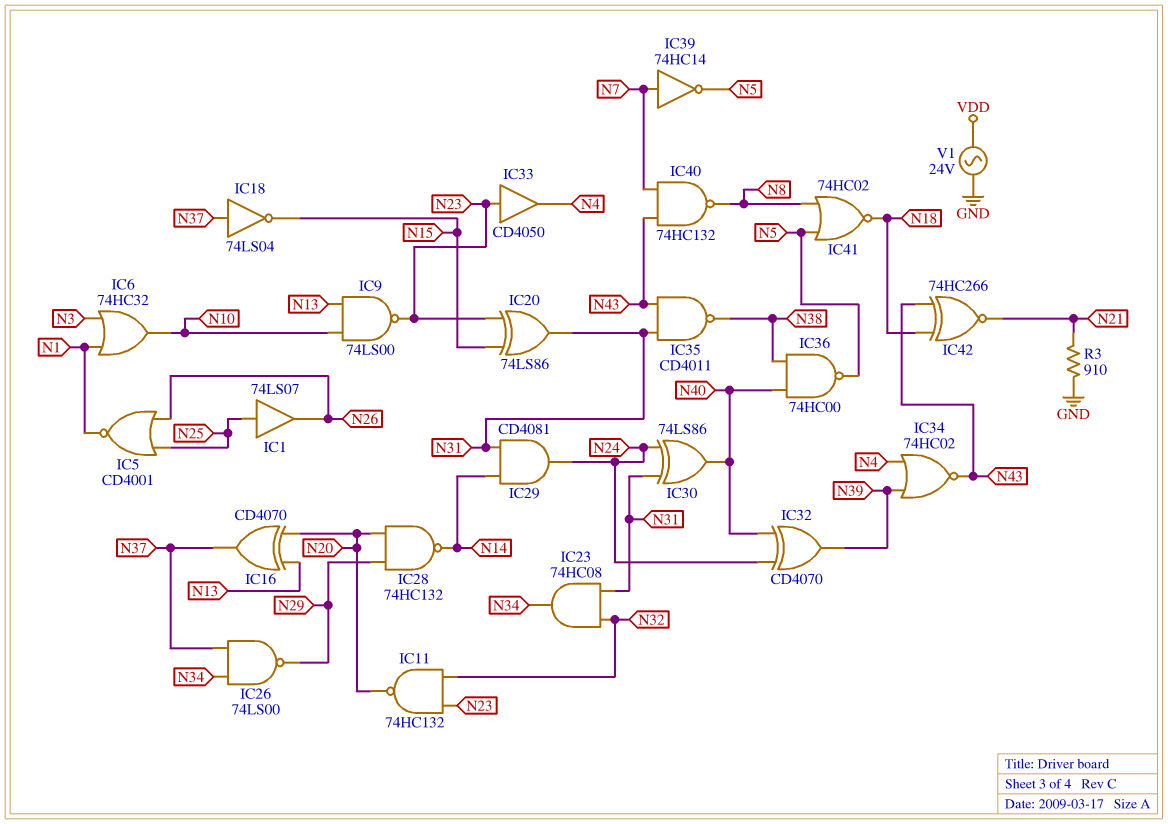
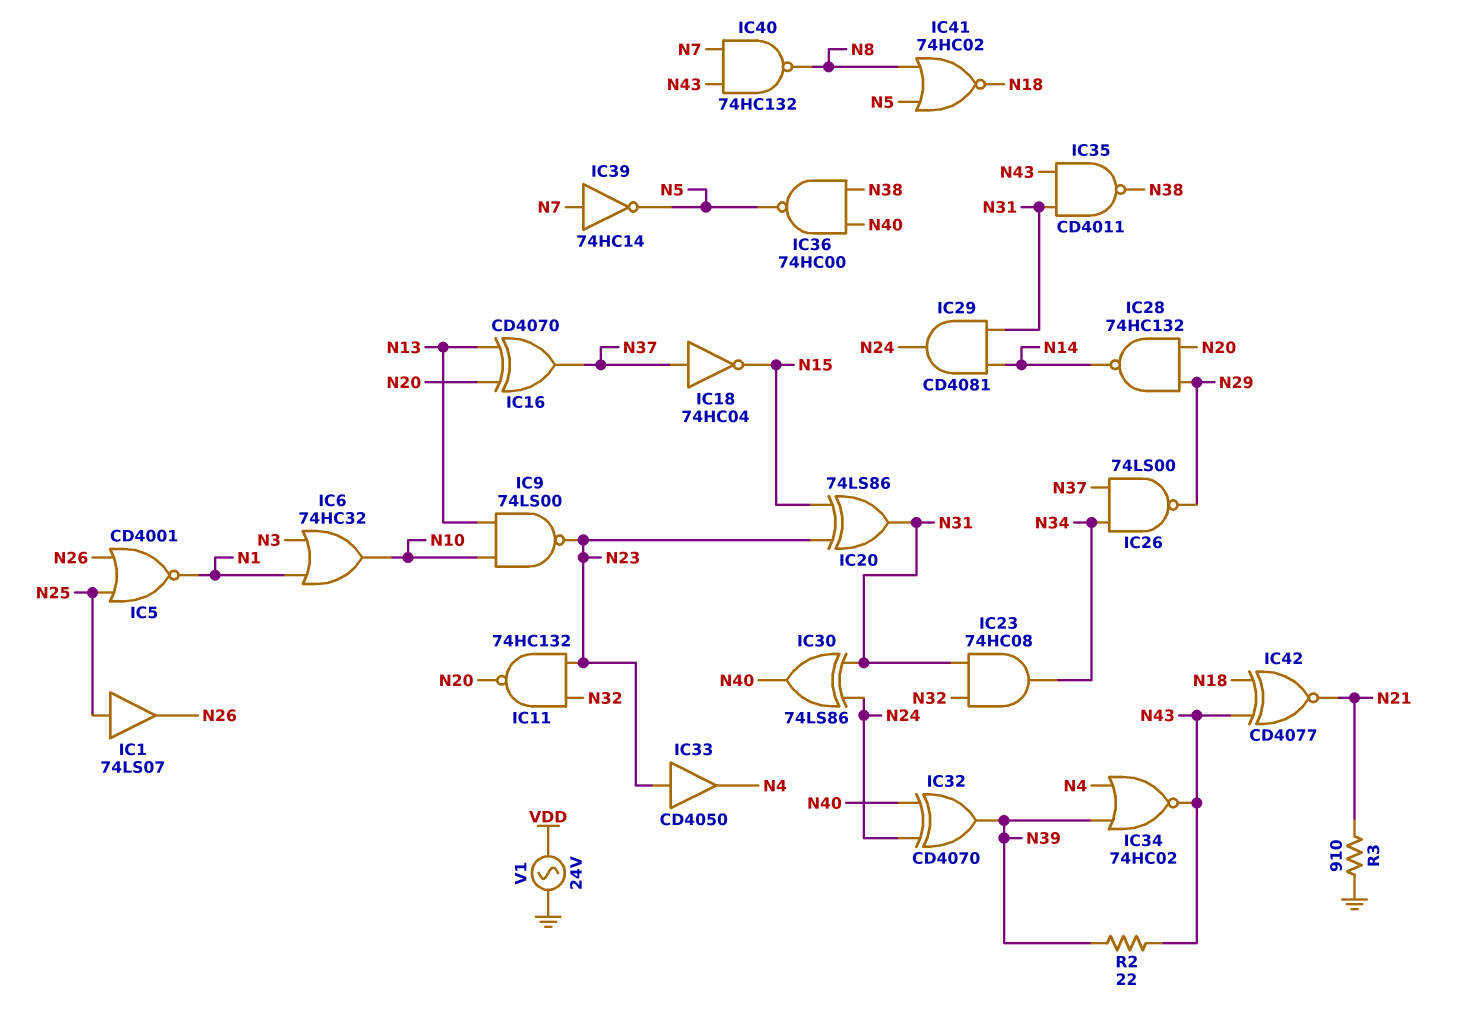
IC18: NOT 74LS04 (in N37, out N15) -> NOT 74HC04 (in N37, out N15)
IC42: XNOR 74HC266 (in N18, in N43, out N21) -> XNOR CD4077 (in N18, in N43, out N21)
R2: none -> 22 (N39, N43)

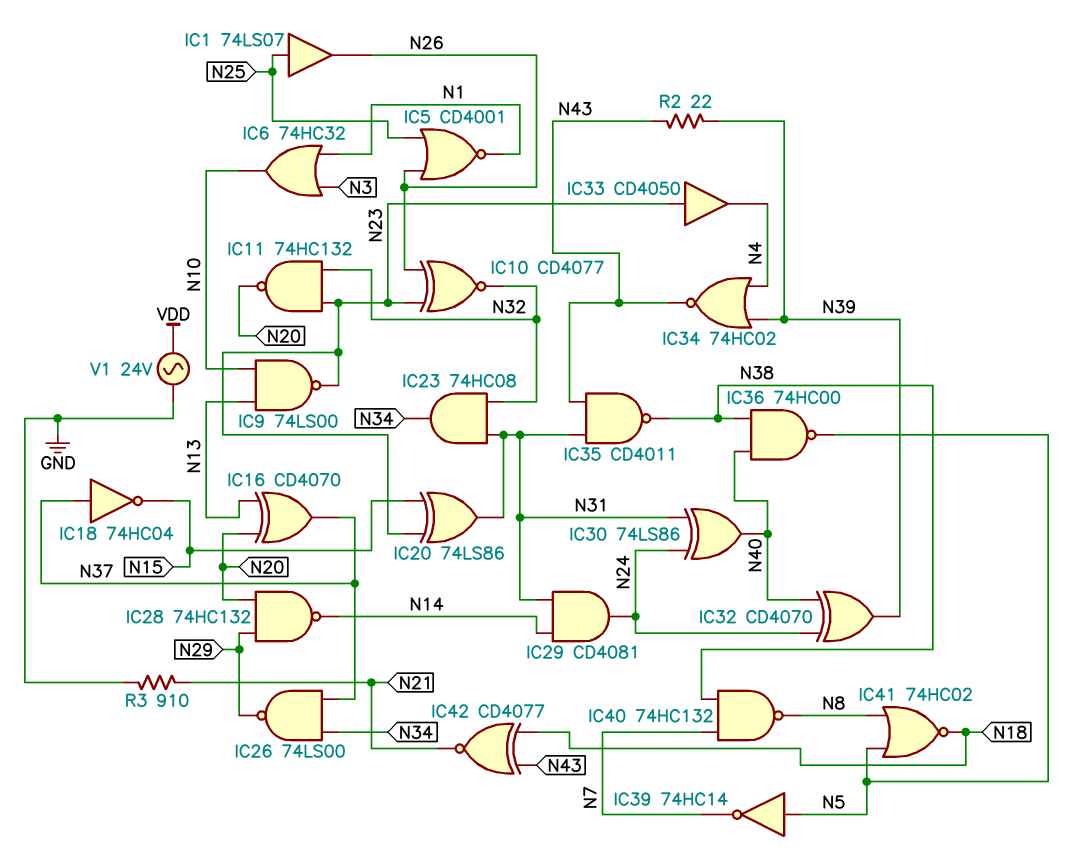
IC10: none -> XNOR CD4077 (in N23, in N26, out N32)
IC39: NOT 74HC14 (in N7, out N5) -> NOT 74HC14 (in N5, out N7)
IC40: NAND 74HC132 (in N7, in N43, out N8) -> NAND 74HC132 (in N7, in N38, out N8)

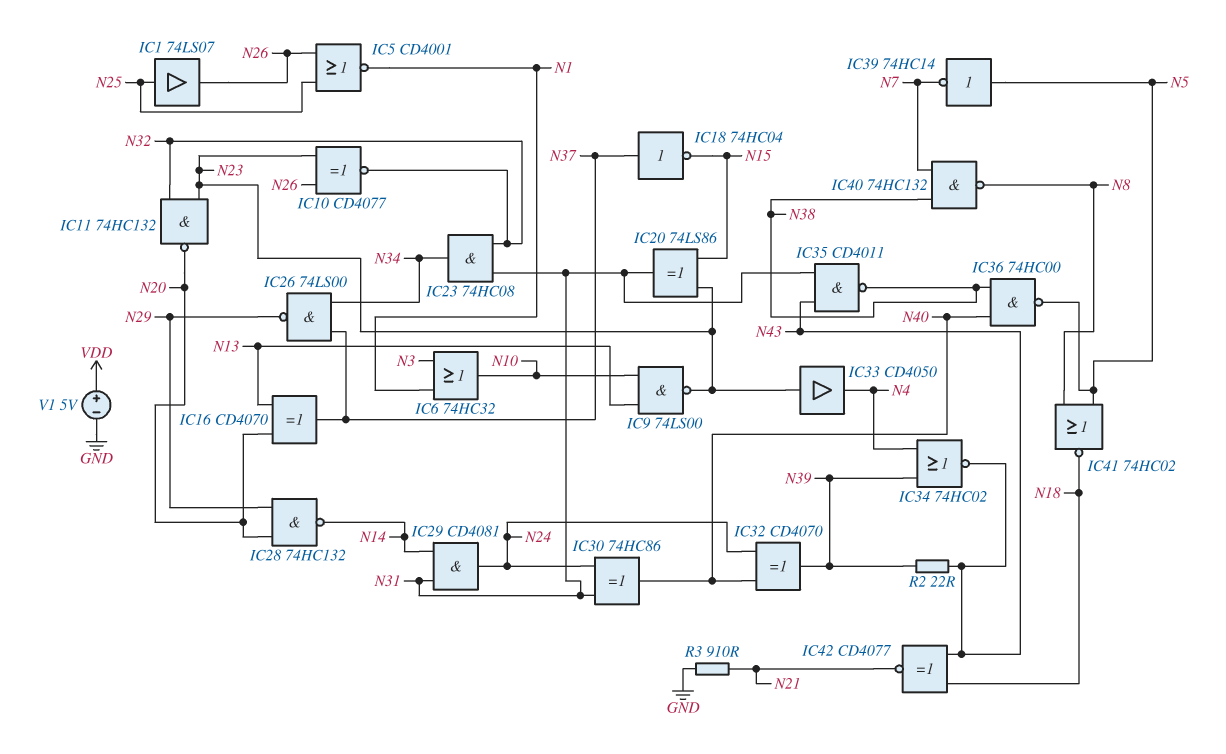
IC30: XOR 74LS86 (in N24, in N31, out N40) -> XOR 74HC86 (in N24, in N31, out N40)
V1: AC 24V (GND, VDD) -> 5V (plus VDD, minus GND)

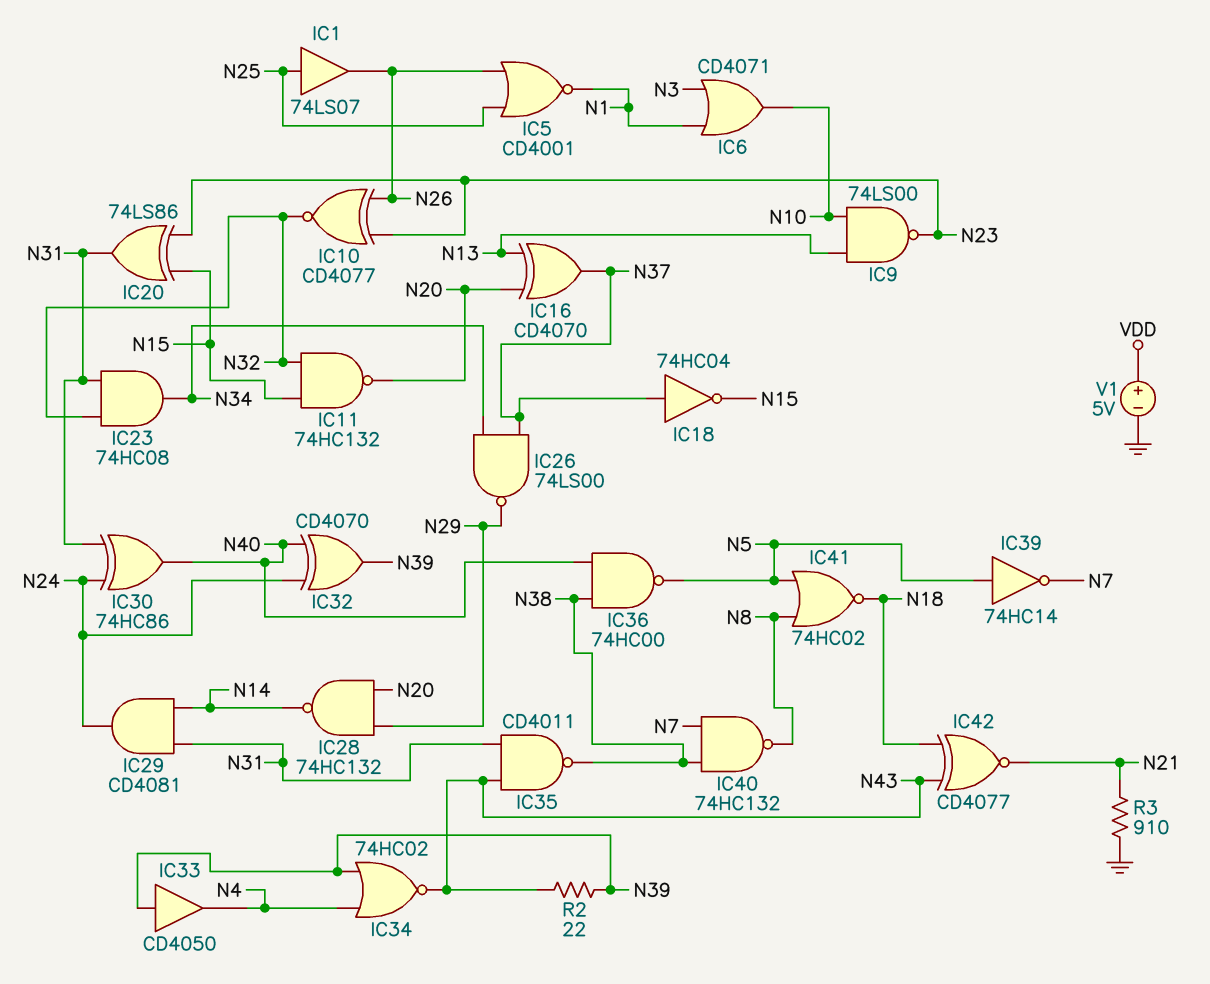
IC6: OR 74HC32 (in N1, in N3, out N10) -> OR CD4071 (in N1, in N3, out N10)
IC11: NAND 74HC132 (in N23, in N32, out N20) -> NAND 74HC132 (in N15, in N32, out N20)
IC33: buffer CD4050 (in N23, out N4) -> buffer CD4050 (in N39, out N4)

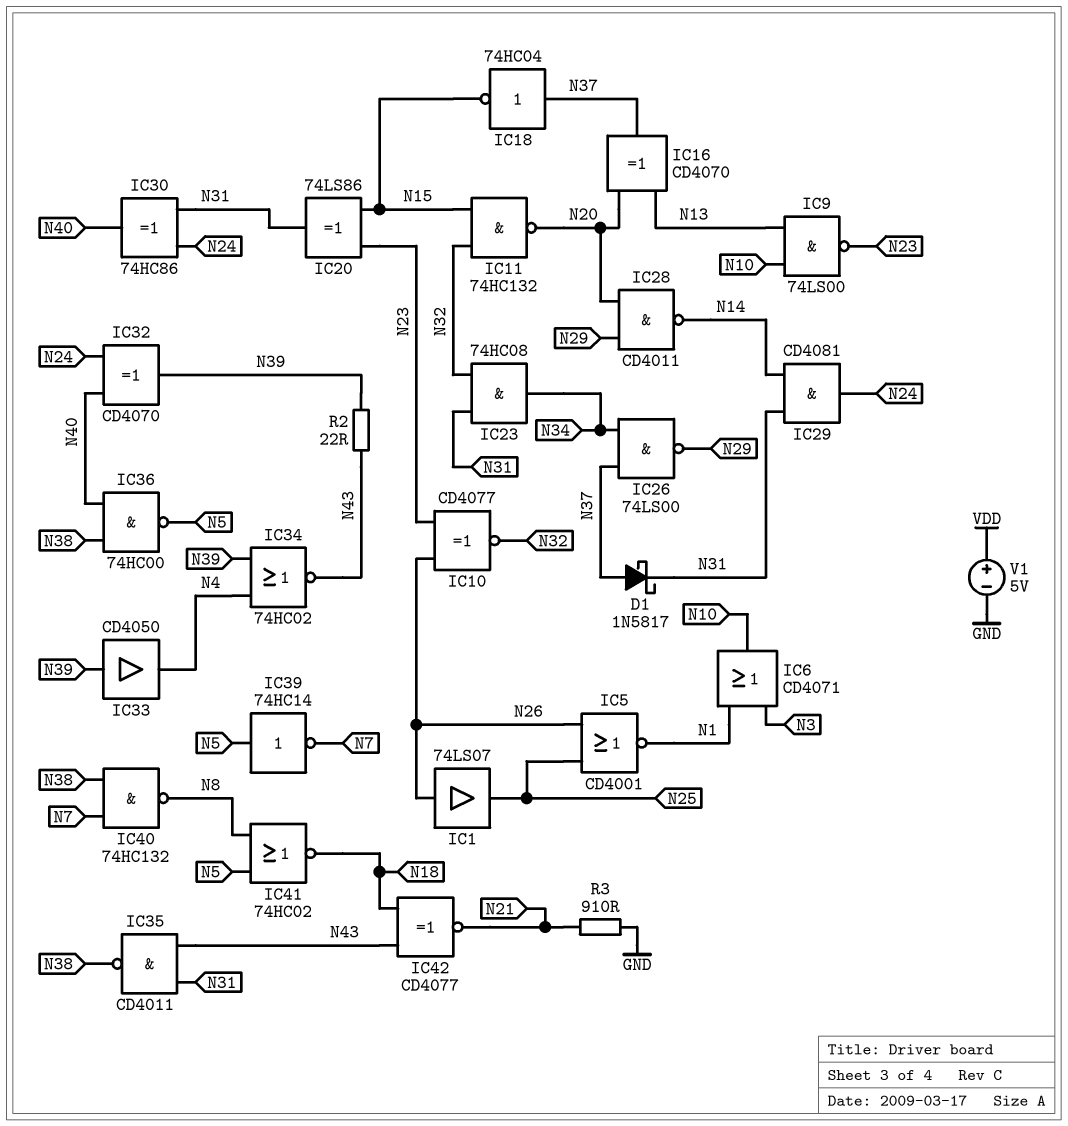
D1: none -> schottky 1N5817 (A N37, K N31)
IC1: buffer 74LS07 (in N25, out N26) -> buffer 74LS07 (in N26, out N25)
IC28: NAND 74HC132 (in N20, in N29, out N14) -> NAND CD4011 (in N20, in N29, out N14)

